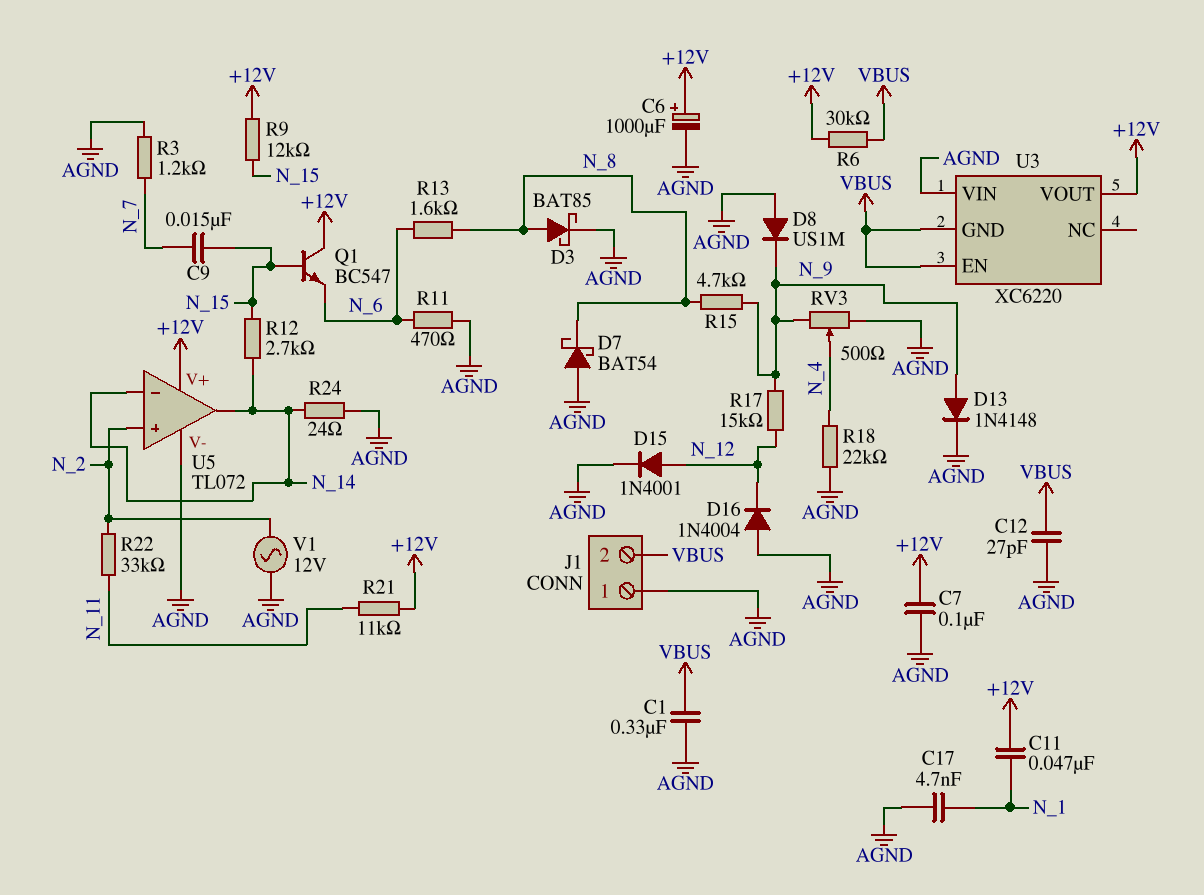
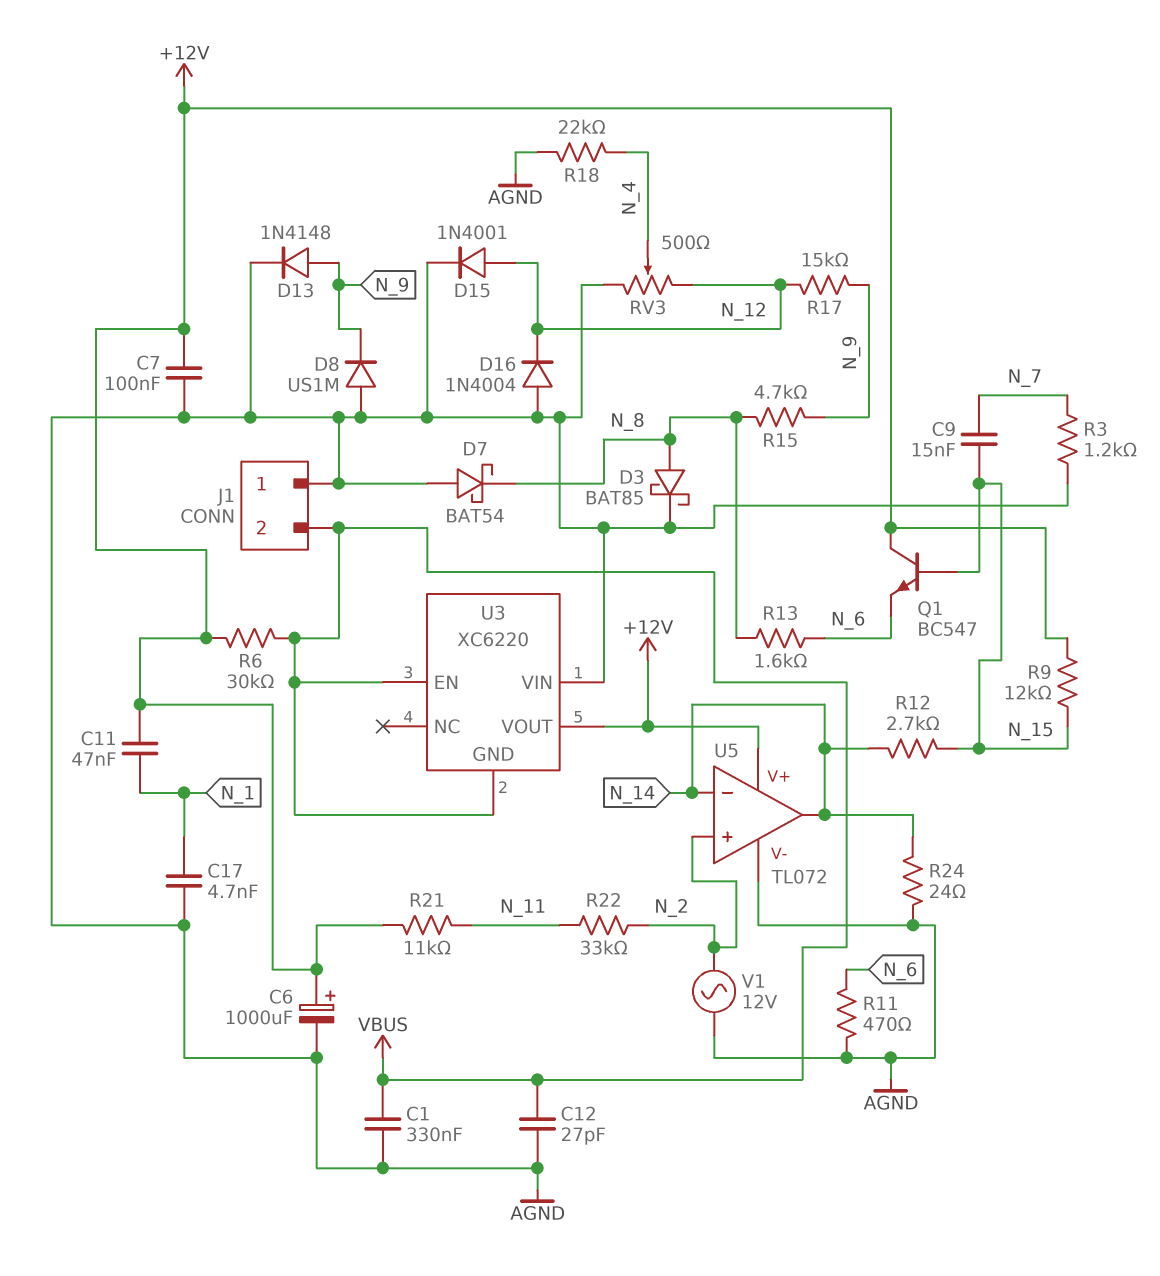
RV3: 500 (AGND, N_9, wiper N_4) -> 500 (AGND, N_12, wiper N_4)

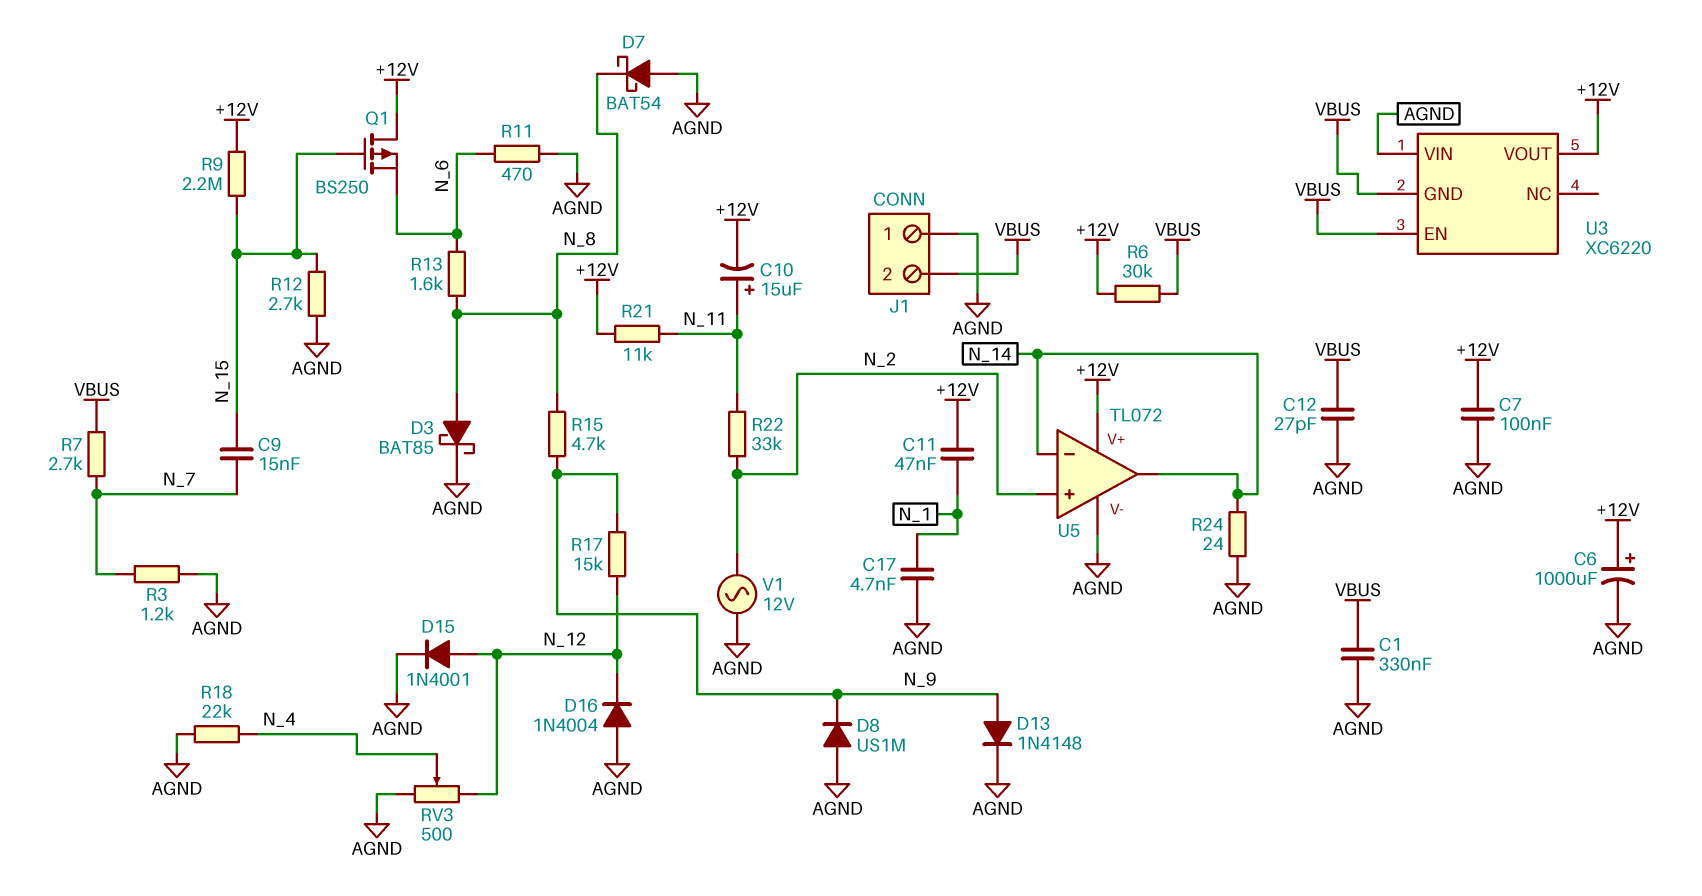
C10: none -> 15uF (plus N_11, minus +12V)
Q1: NPN BC547 (B N_15, C +12V, E N_6) -> PMOS BS250 (G N_15, D +12V, S N_6)
R7: none -> 2.7k (N_7, VBUS)
R9: 12k (+12V, N_15) -> 2.2M (+12V, N_15)
R12: 2.7k (N_14, N_15) -> 2.7k (AGND, N_15)

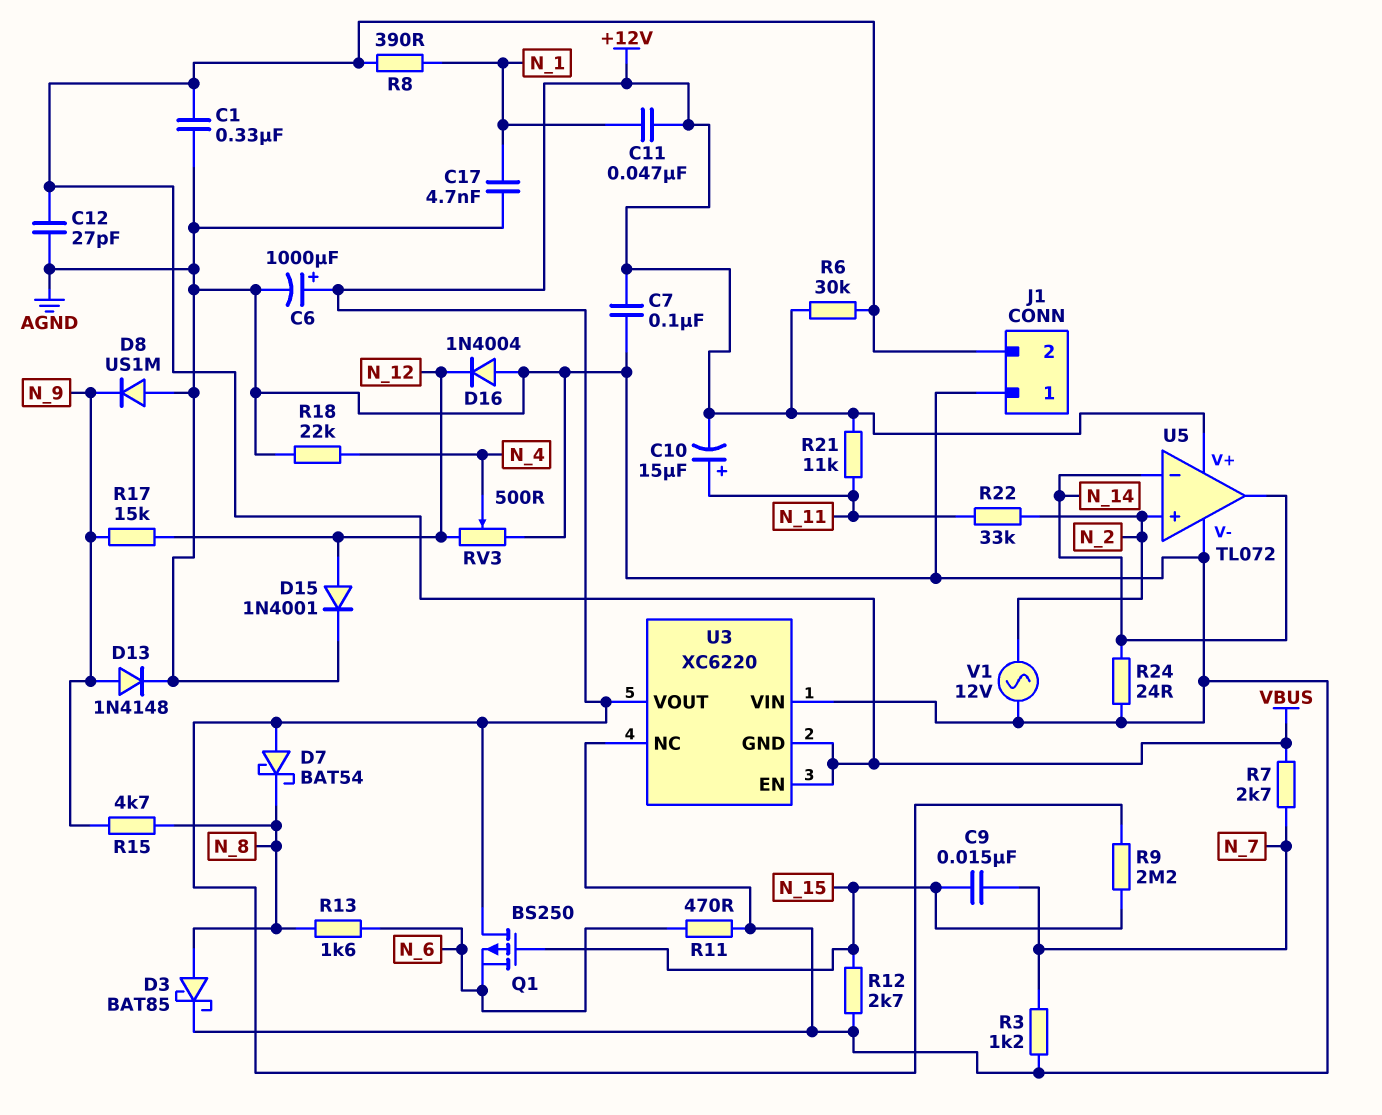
D7: schottky BAT54 (A AGND, K N_8) -> schottky BAT54 (A +12V, K N_8)
R8: none -> 390 (N_1, VBUS)
U3 pin NC: none -> AGND

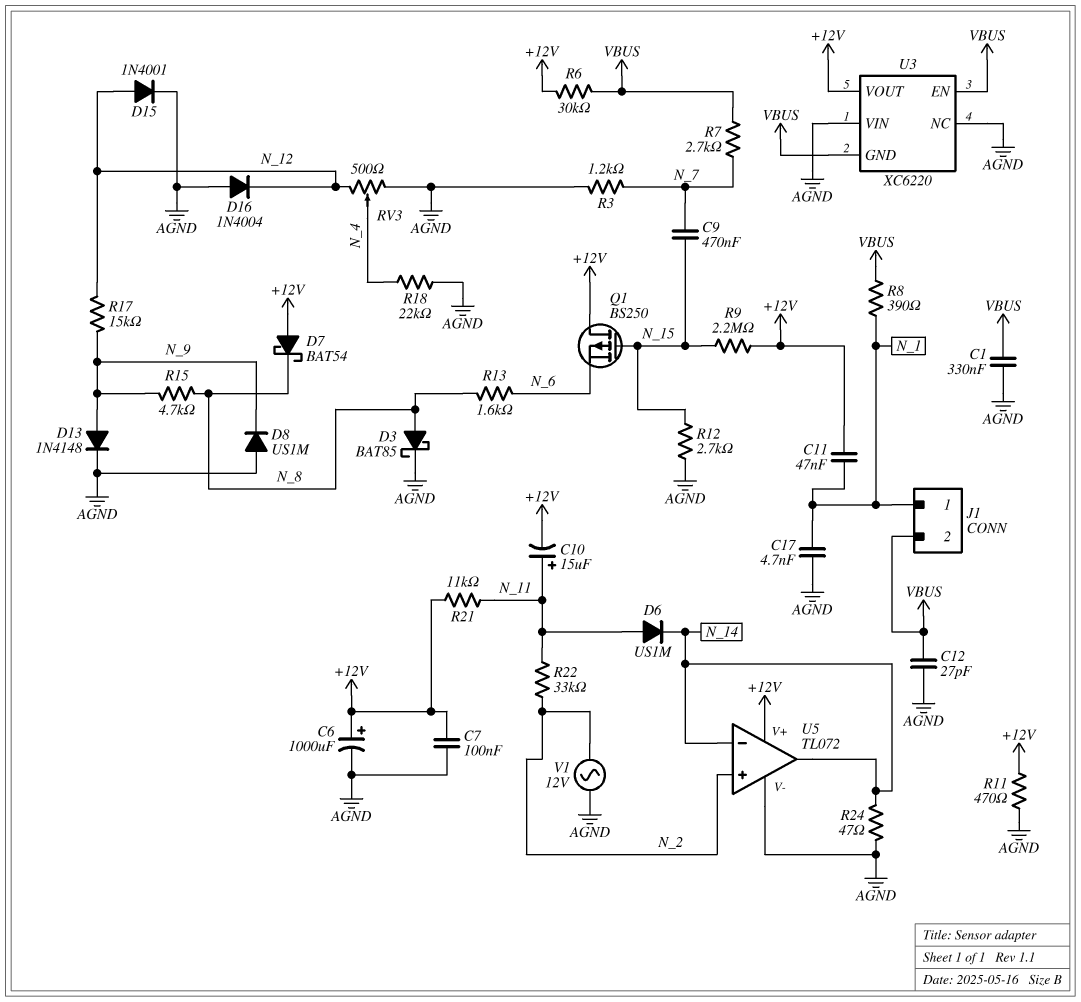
C9: 15nF (N_7, N_15) -> 470nF (N_7, N_15)
D6: none -> diode US1M (A N_11, K N_14)
J1 pin 1: AGND -> N_1
R11: 470 (AGND, N_6) -> 470 (+12V, AGND)
R24: 24 (AGND, N_14) -> 47 (AGND, N_14)

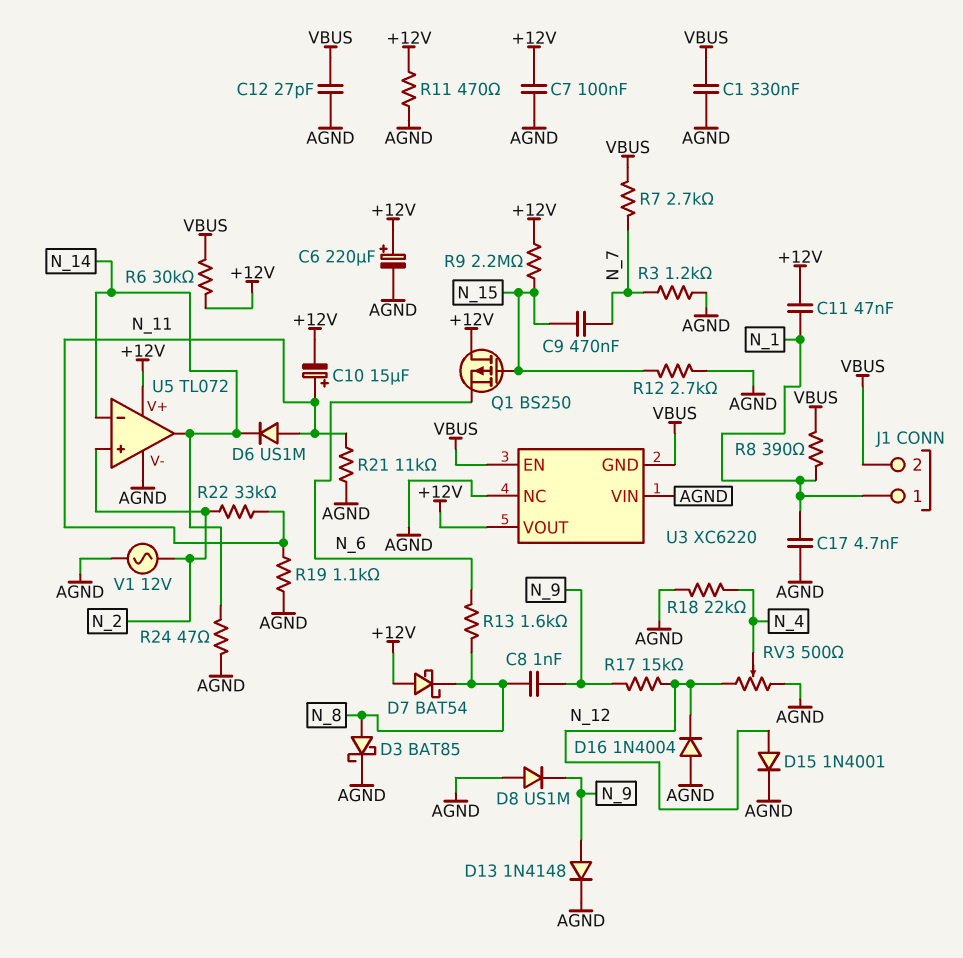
C6: 1000uF (plus +12V, minus AGND) -> 220uF (plus +12V, minus AGND)
C8: none -> 1nF (N_8, N_9)
R15: 4.7k (N_8, N_9) -> none
R19: none -> 1.1k (AGND, N_11)
R21: 11k (+12V, N_11) -> 11k (AGND, N_11)

